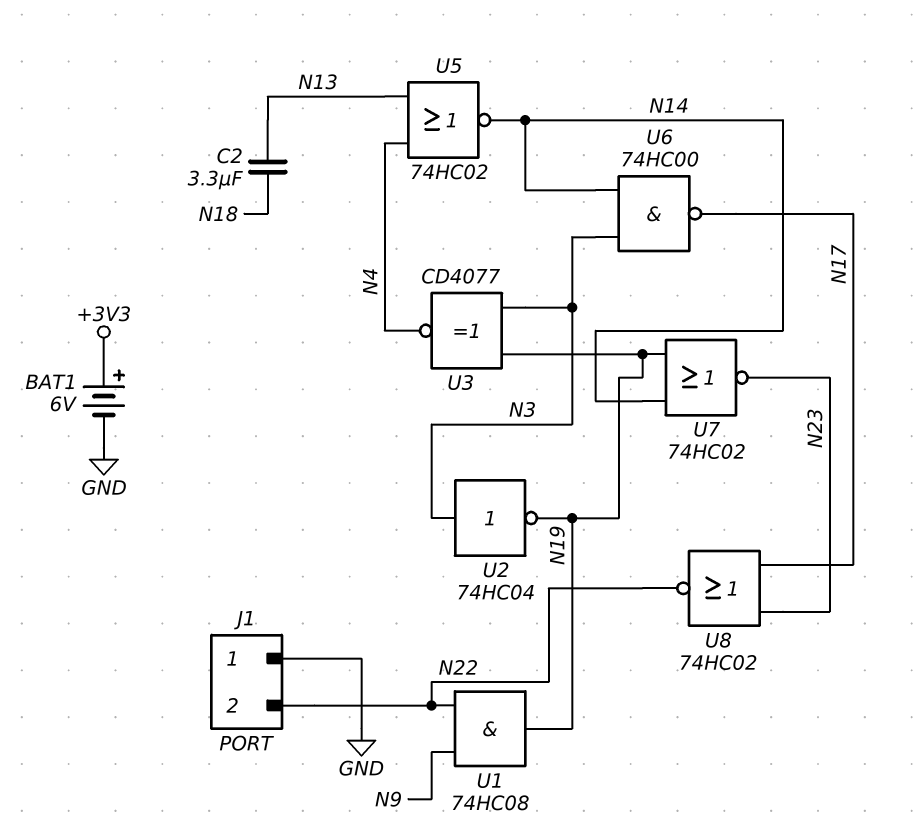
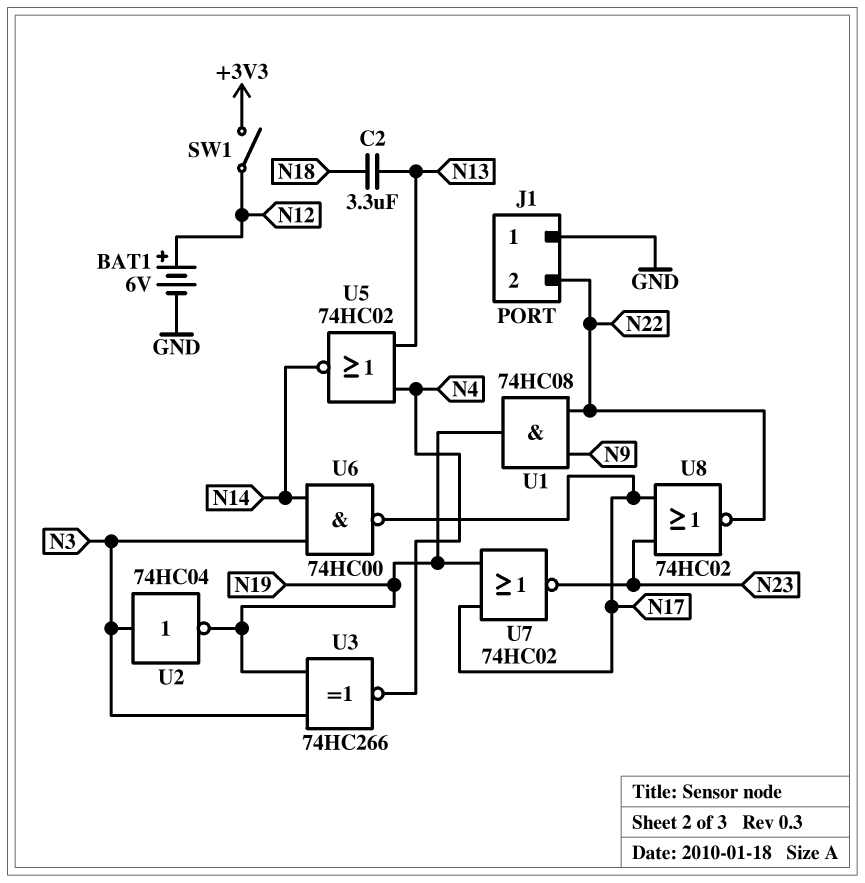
BAT1: 6V (plus +3V3, minus GND) -> 6V (plus N12, minus GND)
SW1: none -> switch (+3V3, N12)
U3: XNOR CD4077 (in N3, in N19, out N4) -> XNOR 74HC266 (in N3, in N19, out N4)
U7: NOR 74HC02 (in N14, in N19, out N23) -> NOR 74HC02 (in N17, in N19, out N23)

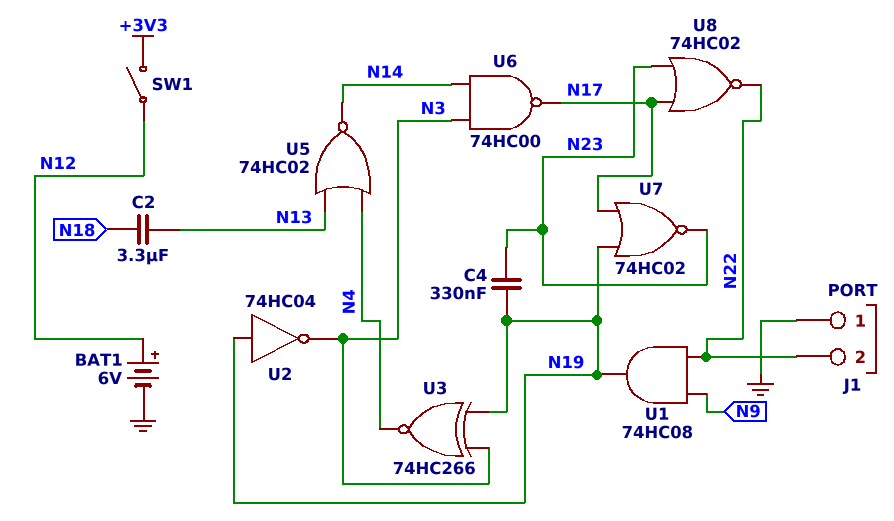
C4: none -> 330nF (N19, N23)
U2: NOT 74HC04 (in N3, out N19) -> NOT 74HC04 (in N19, out N3)

